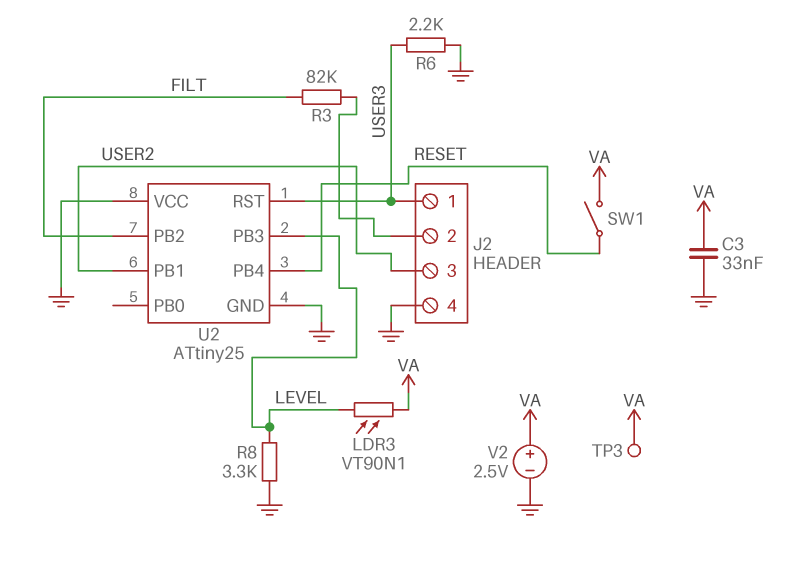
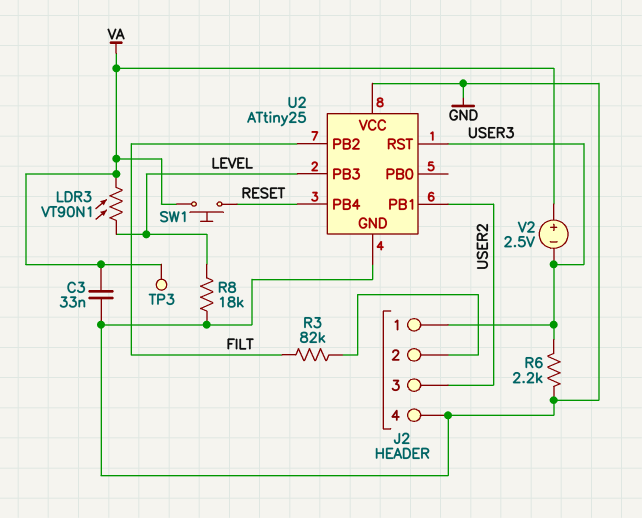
R8: 3.3k (GND, LEVEL) -> 18k (GND, LEVEL)
SW1: switch (RESET, VA) -> button (RESET, VA)
V2: 2.5V (plus VA, minus GND) -> 2.5V (plus VA, minus USER3)

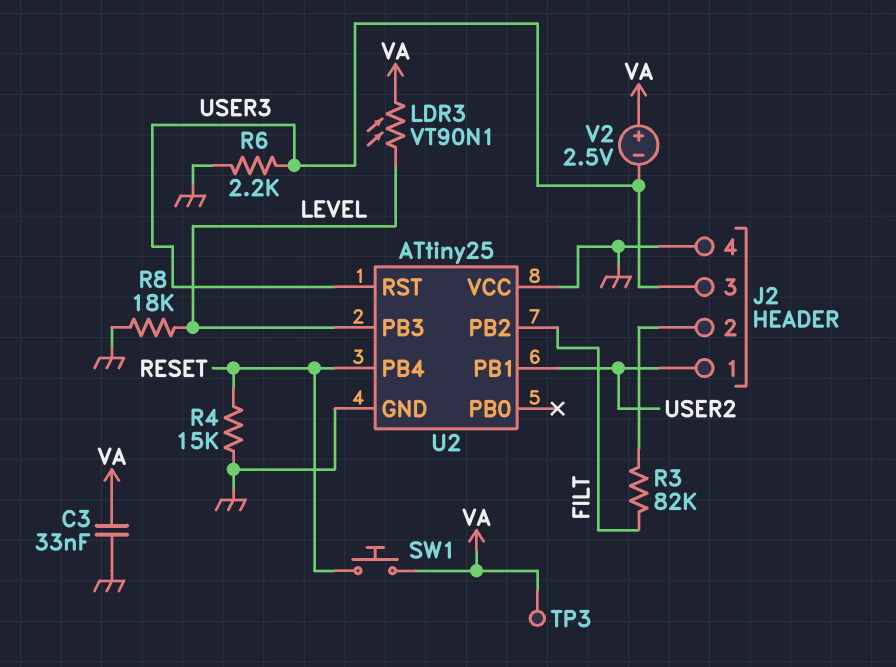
J2 pin 1: USER3 -> USER2
J2 pin 3: USER2 -> USER3
R4: none -> 15k (GND, RESET)

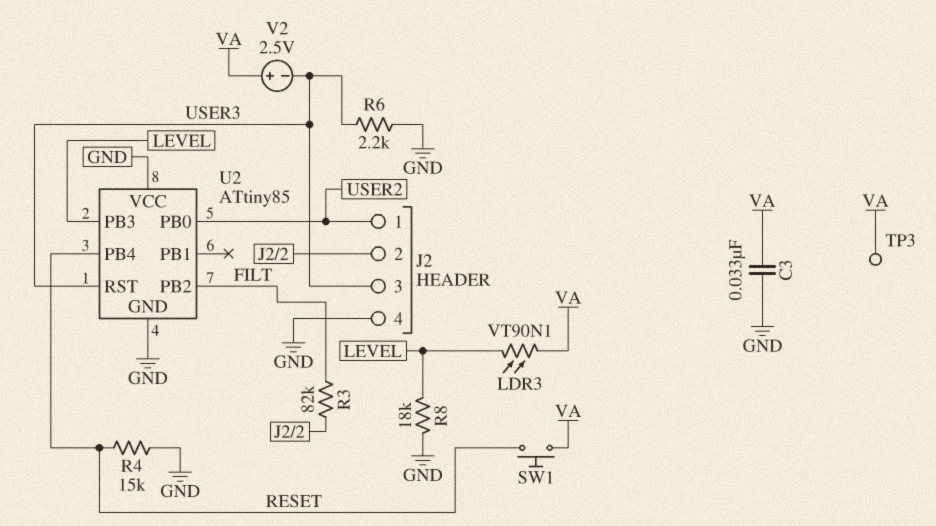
U2: ATtiny25 -> ATtiny85
U2 pin PB0: none -> USER2
U2 pin PB1: USER2 -> none

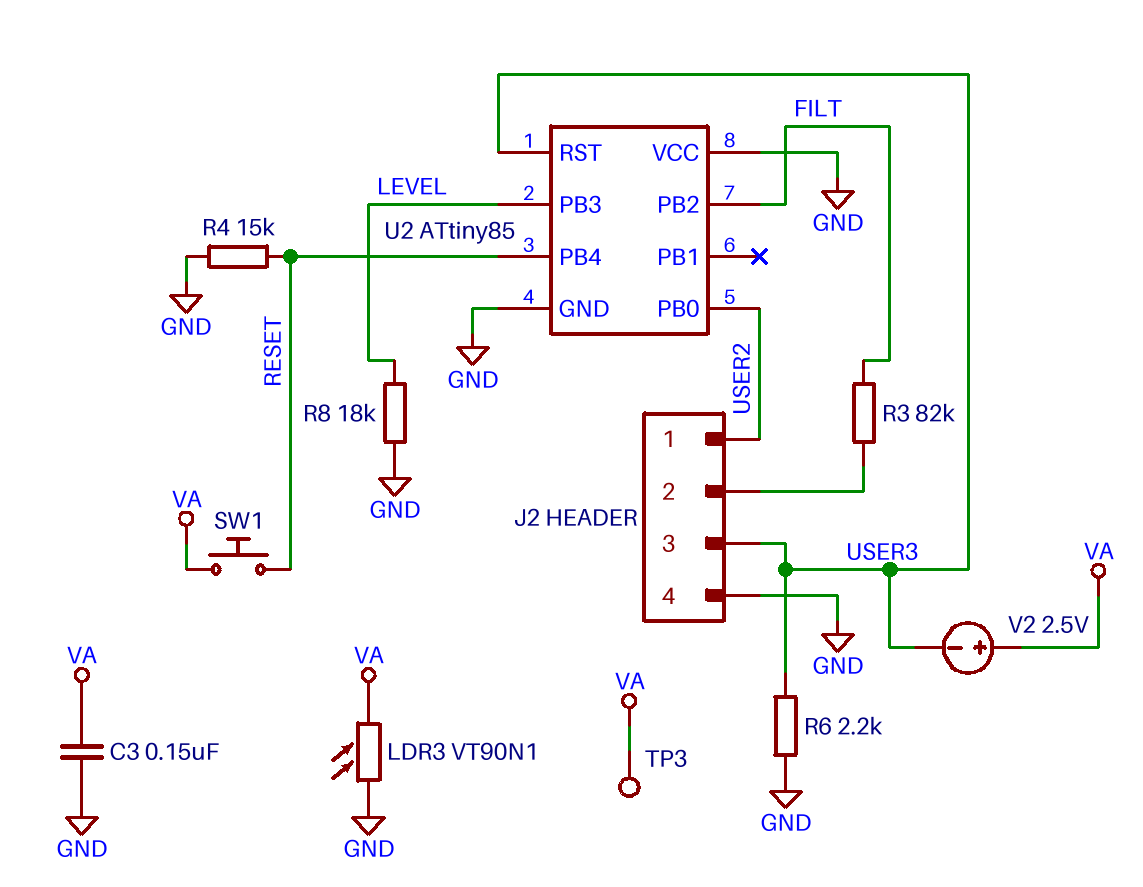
C3: 33nF (GND, VA) -> 150nF (GND, VA)
LDR3: VT90N1 (LEVEL, VA) -> VT90N1 (GND, VA)

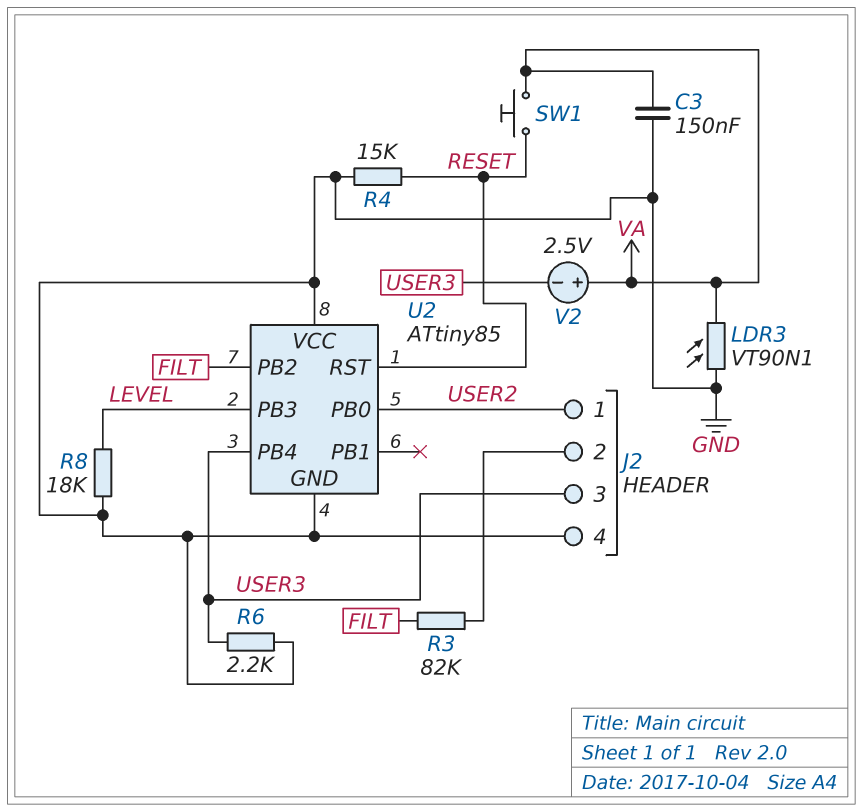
TP3: test point (VA) -> none
U2 pin PB4: RESET -> USER3
U2 pin RST: USER3 -> RESET

